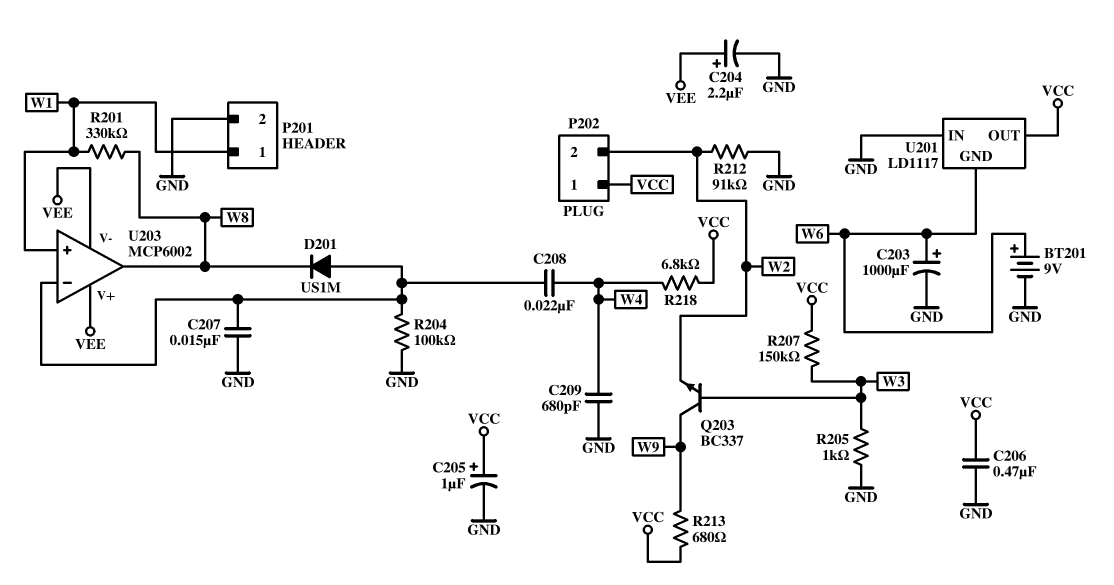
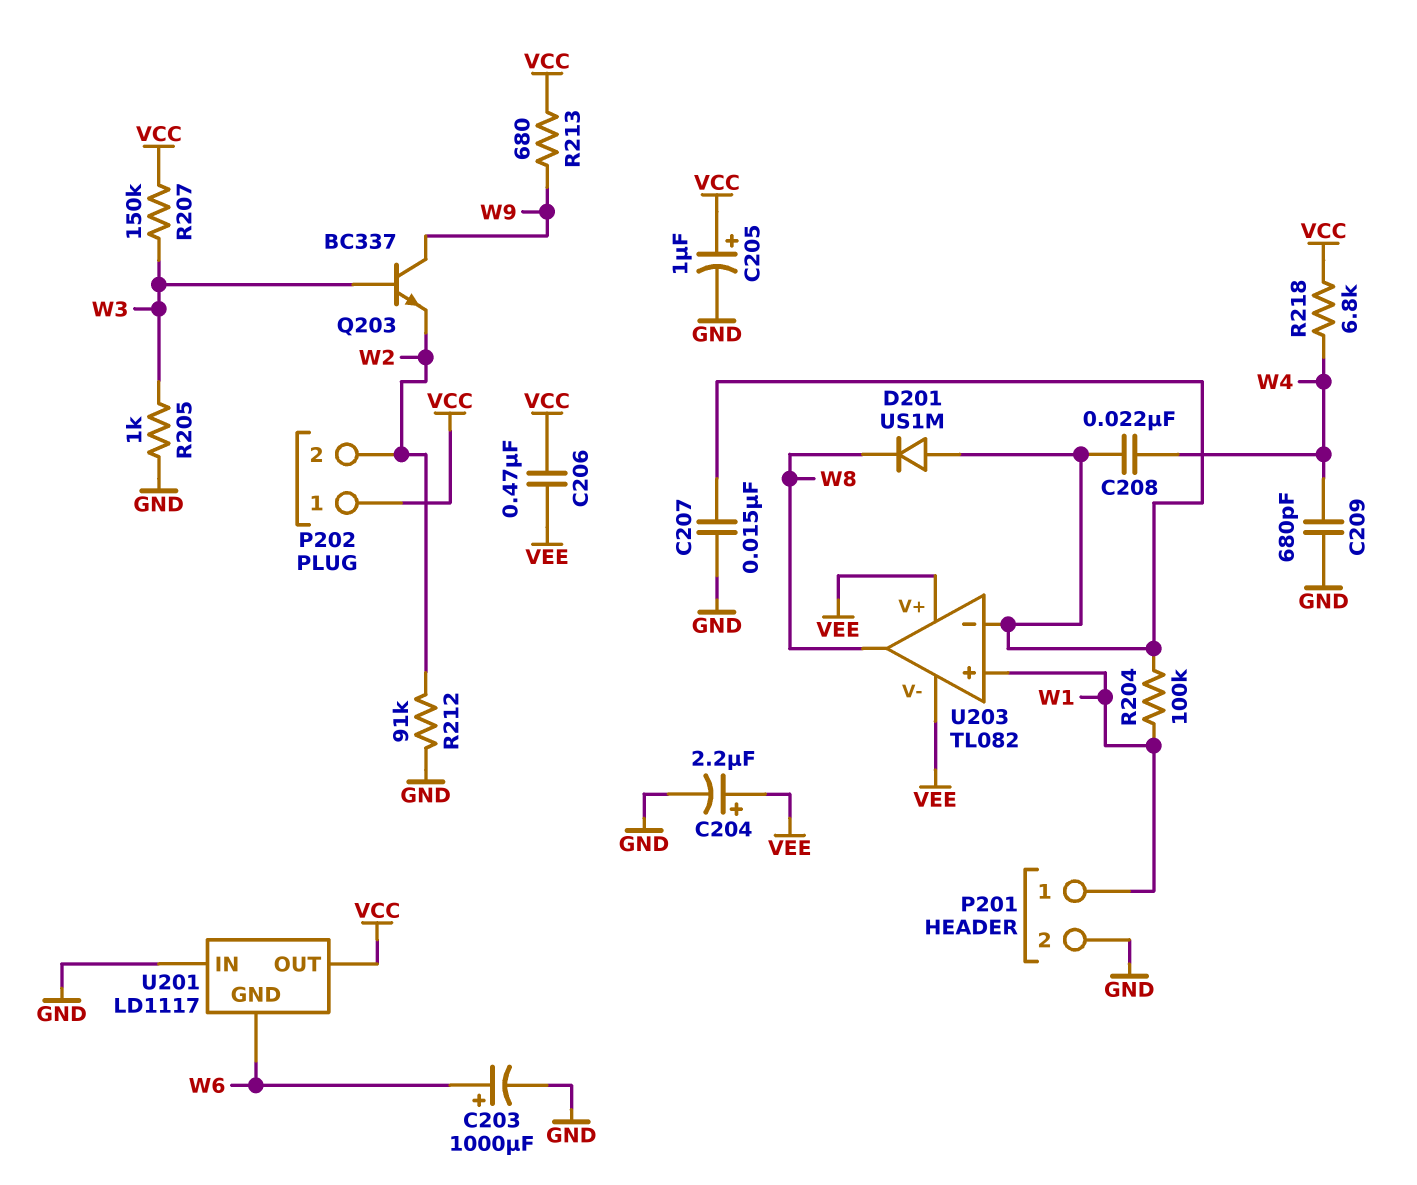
BT201: 9V (plus W6, minus GND) -> none
C206: 470nF (GND, VCC) -> 470nF (VCC, VEE)
R201: 330k (W1, W8) -> none
R204: 100k (GND, U203/in-) -> 100k (U203/in-, W1)
U203: MCP6002 -> TL082

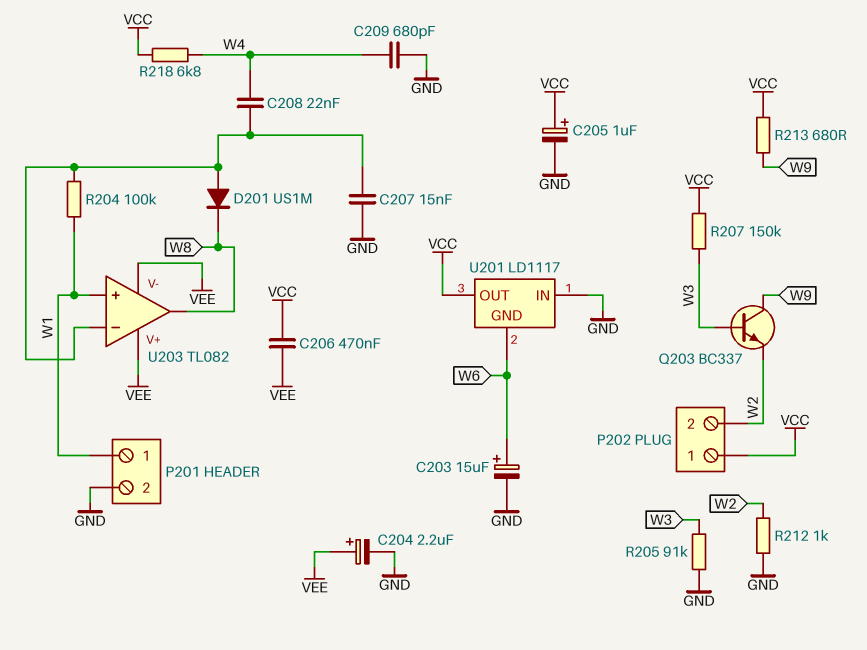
C203: 1000uF (plus W6, minus GND) -> 15uF (plus W6, minus GND)
R205: 1k (GND, W3) -> 91k (GND, W3)
R212: 91k (GND, W2) -> 1k (GND, W2)

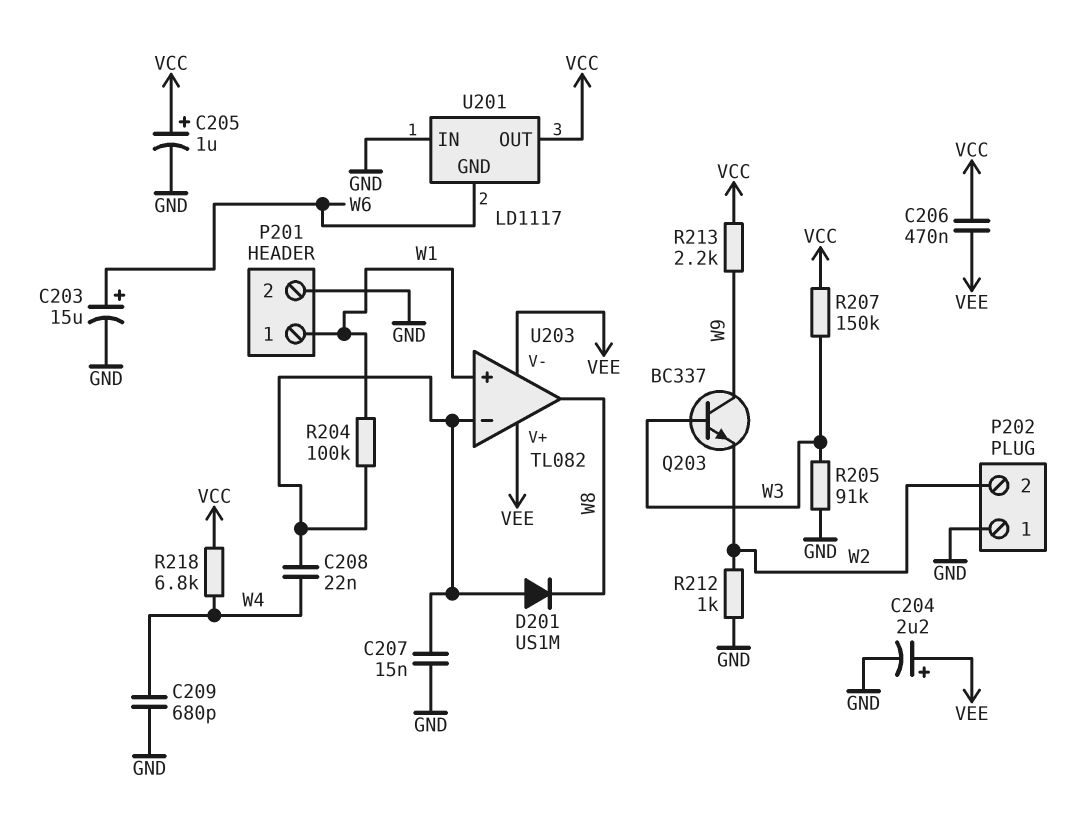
P202 pin 1: VCC -> GND
R213: 680 (VCC, W9) -> 2.2k (VCC, W9)

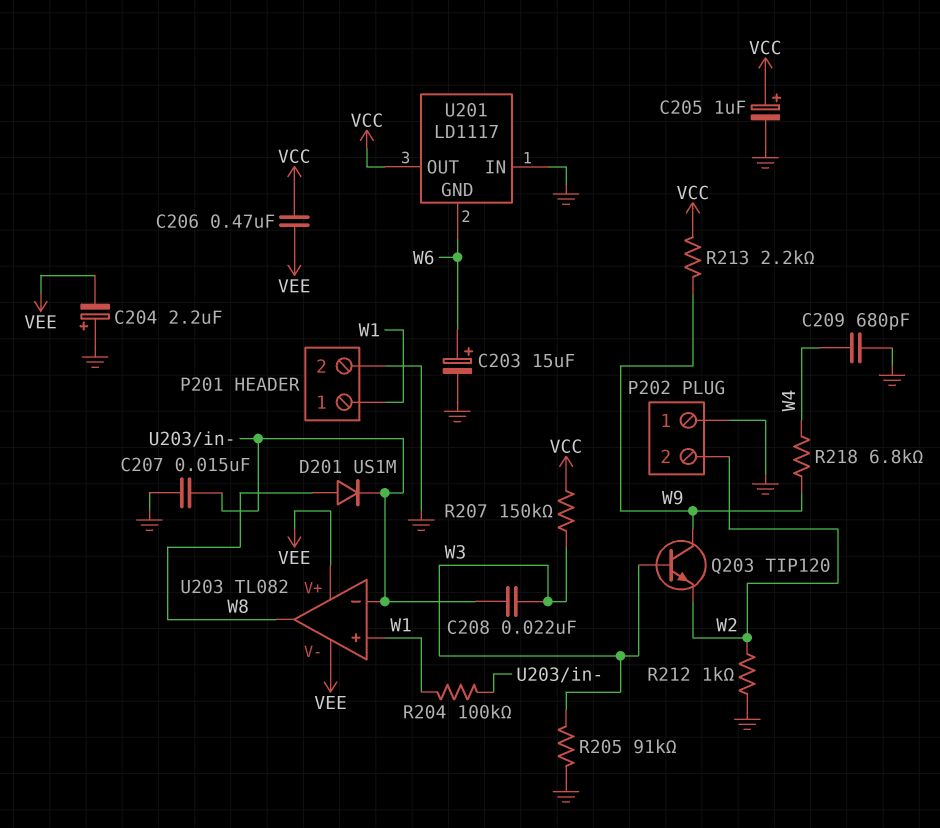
C204: 2.2uF (plus VEE, minus GND) -> 2.2uF (plus GND, minus VEE)
C208: 22nF (U203/in-, W4) -> 22nF (U203/in-, W3)
D201: diode US1M (A U203/in-, K W8) -> diode US1M (A W8, K U203/in-)
Q203: NPN BC337 (B W3, C W9, E W2) -> NPN TIP120 (B W3, C W9, E W2)
R218: 6.8k (VCC, W4) -> 6.8k (W4, W9)

